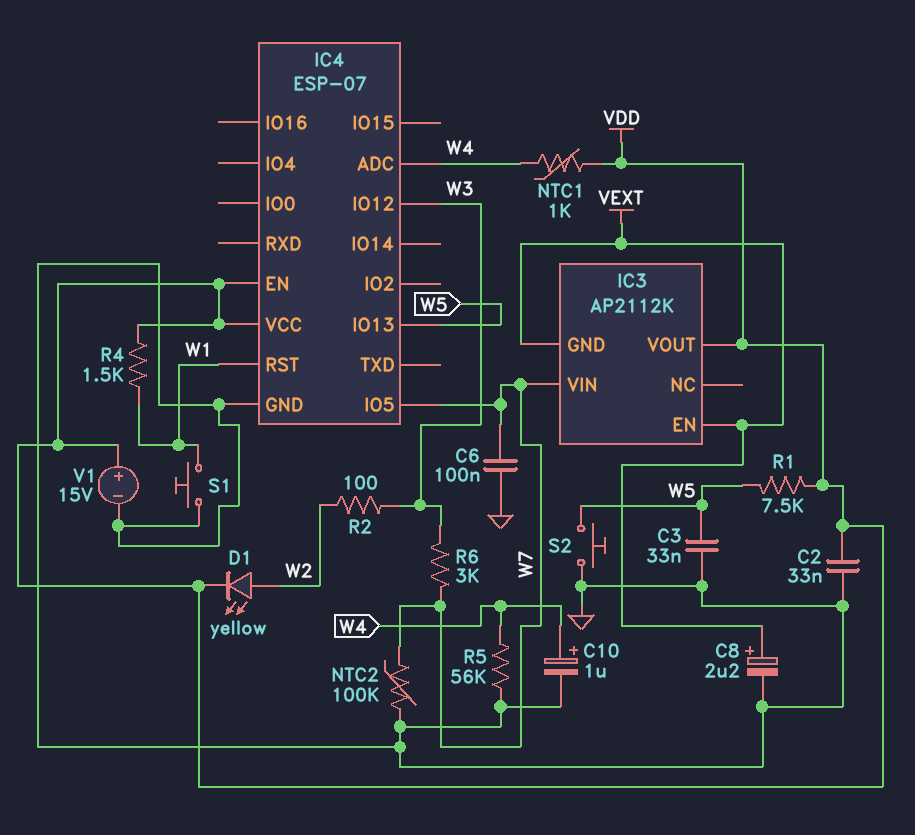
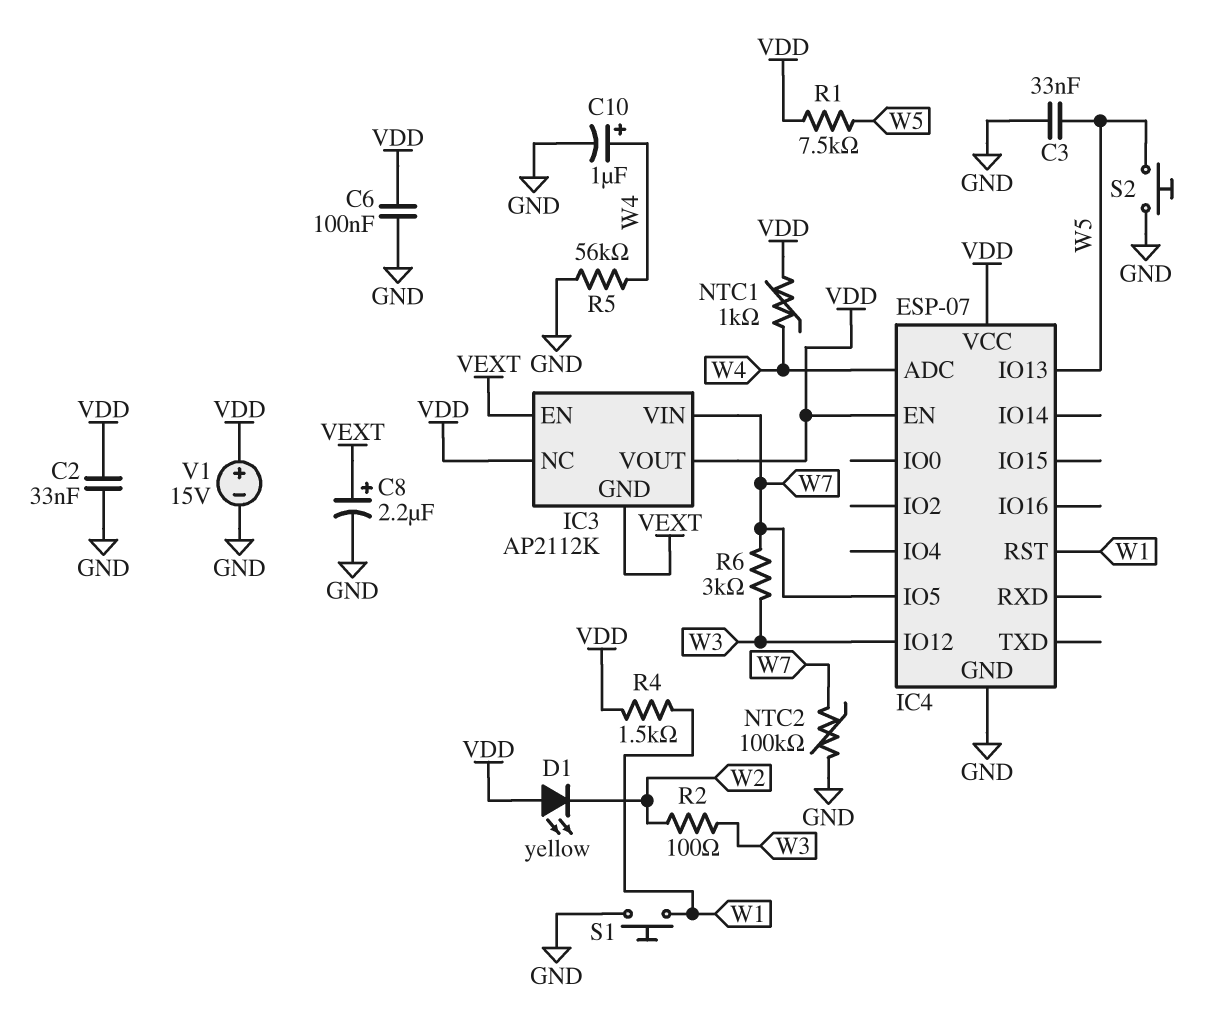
C6: 100nF (GND, W7) -> 100nF (GND, VDD)
D1: LED yellow (A W2, K VDD) -> LED yellow (A VDD, K W2)
IC3 pin NC: none -> VDD

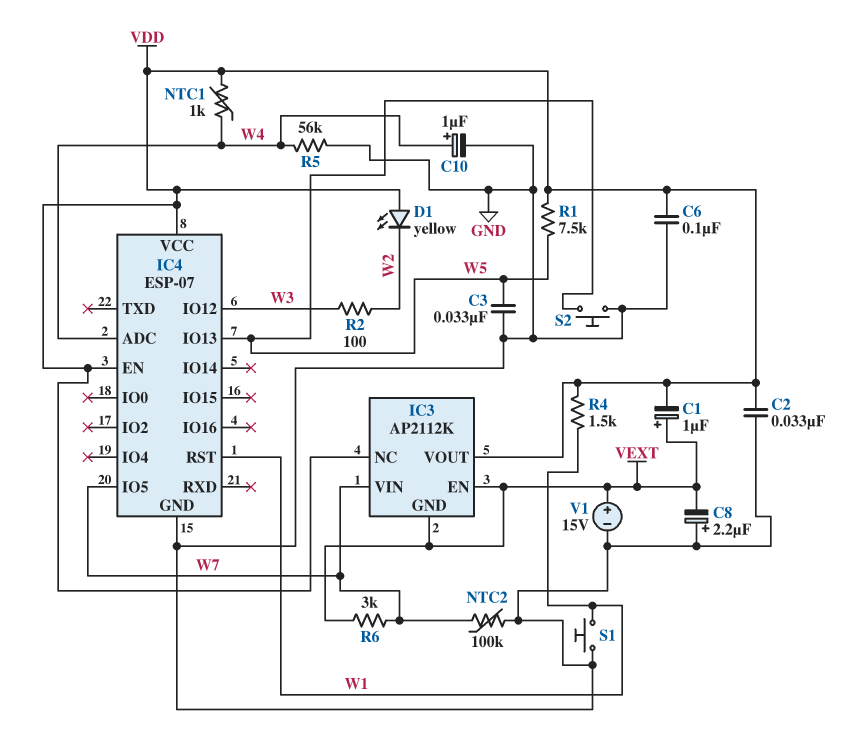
C1: none -> 1uF (plus VEXT, minus VDD)
C8: 2.2uF (plus VEXT, minus GND) -> 2.2uF (plus GND, minus VEXT)
R6: 3k (W3, W7) -> 3k (VEXT, W7)
V1: 15V (plus VDD, minus GND) -> 15V (plus VEXT, minus GND)

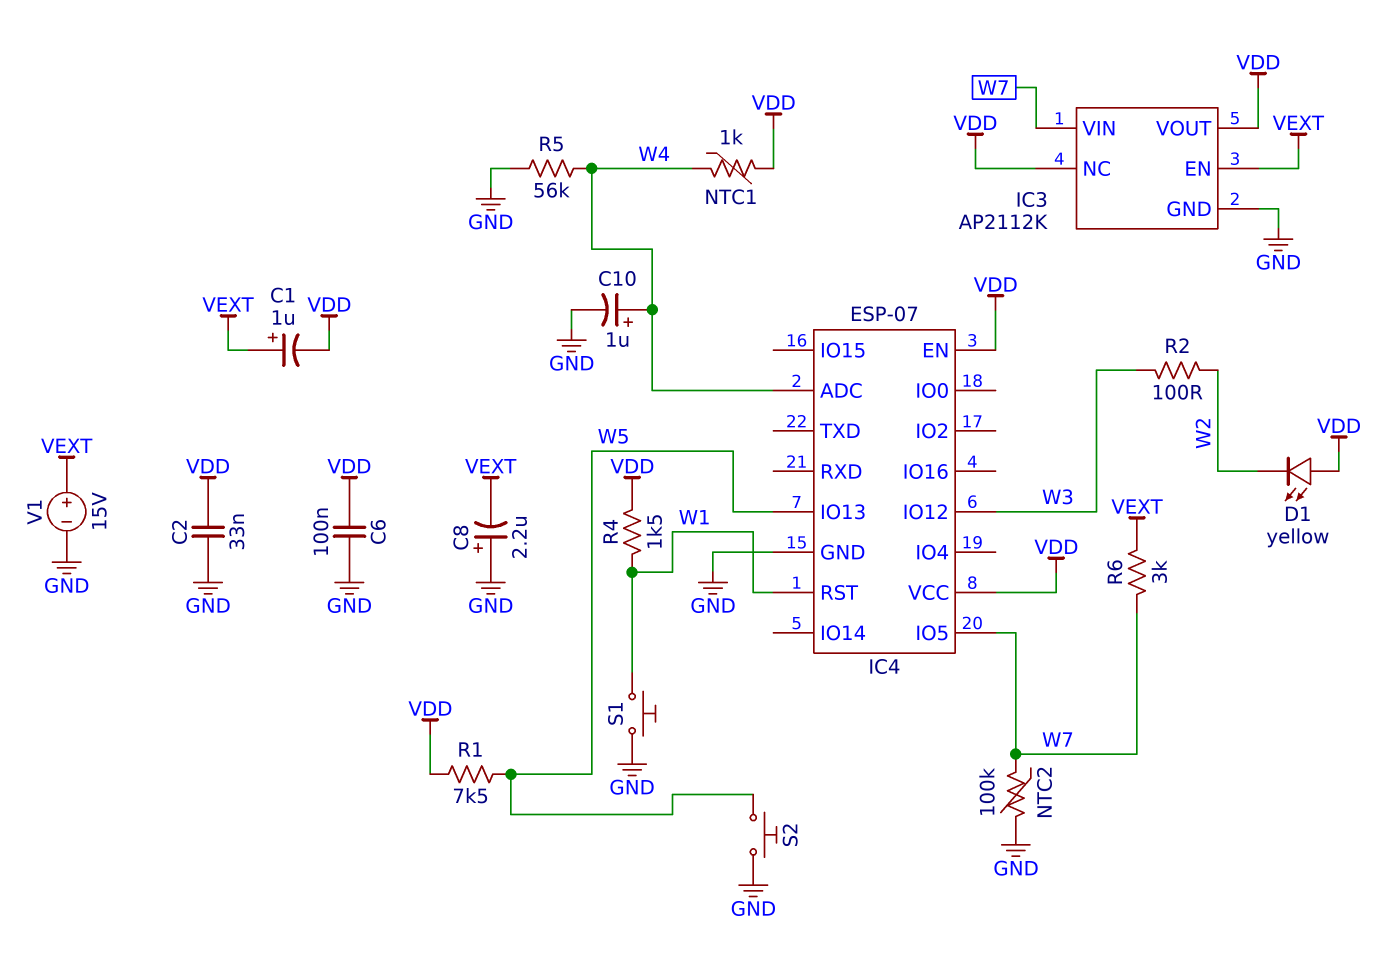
C3: 33nF (GND, W5) -> none
IC3 pin GND: VEXT -> GND

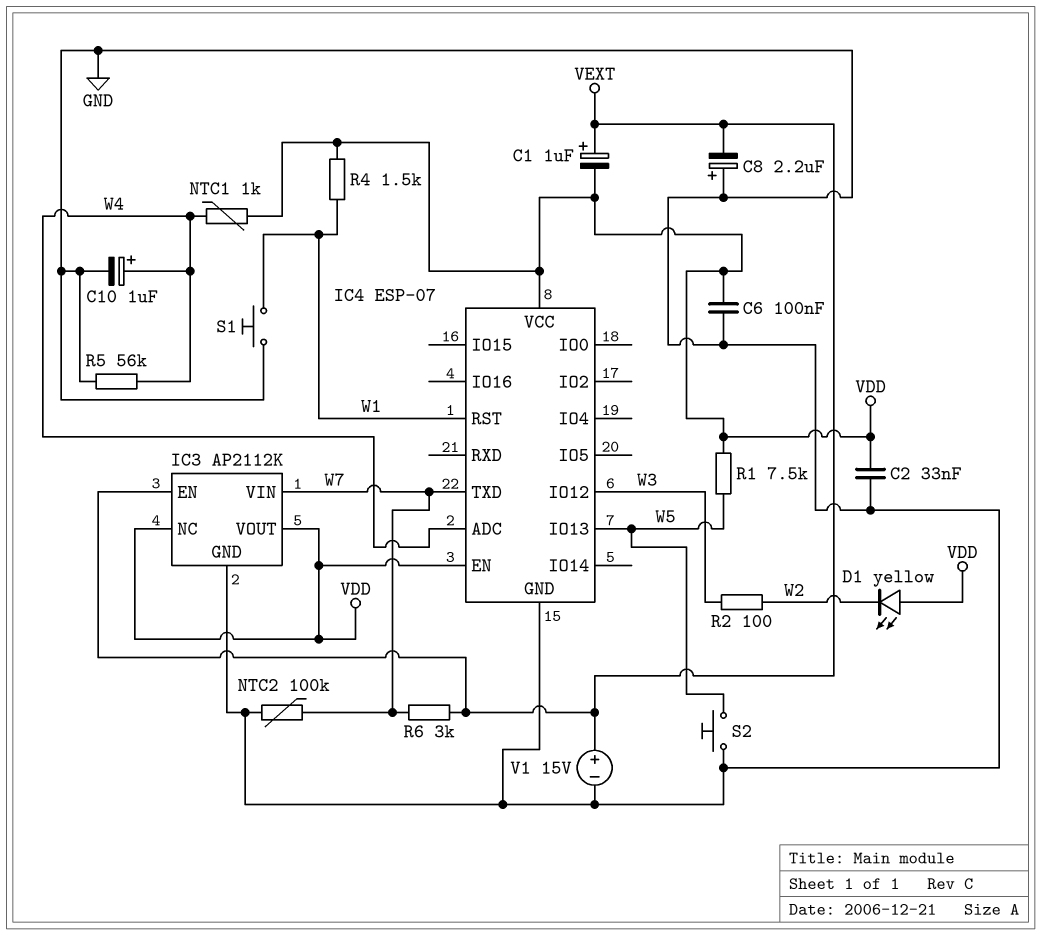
IC4 pin IO5: W7 -> none
IC4 pin TXD: none -> W7

